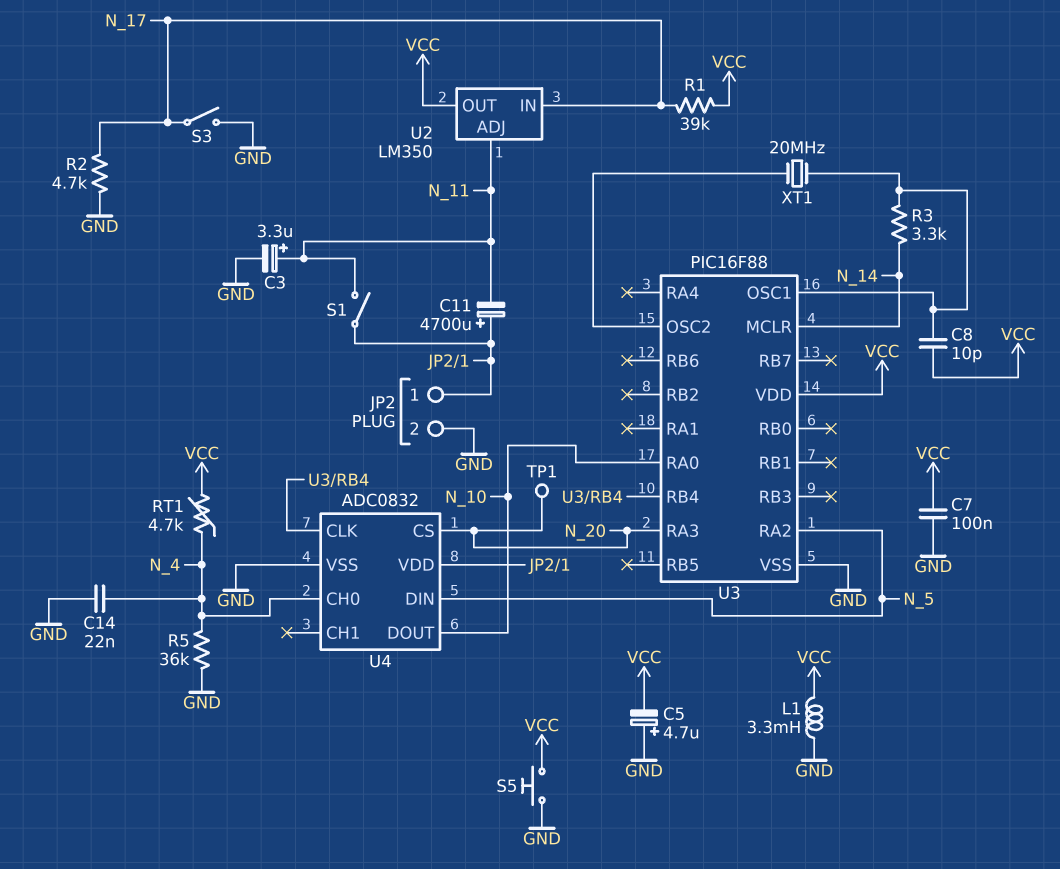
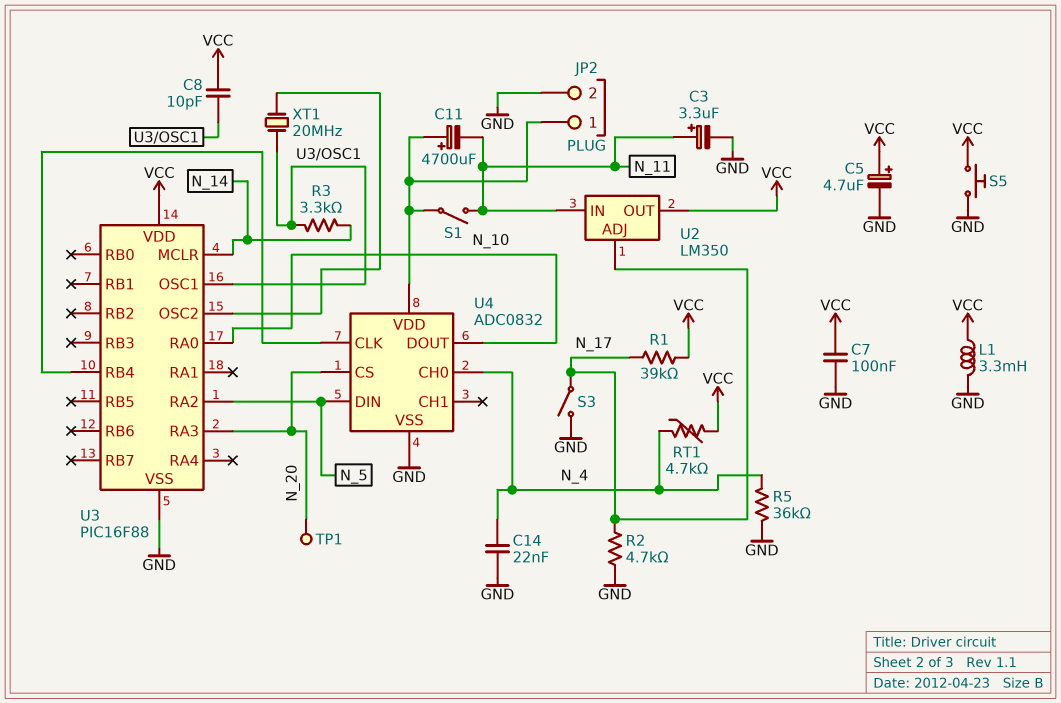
C5: 4.7uF (plus GND, minus VCC) -> 4.7uF (plus VCC, minus GND)
U2 pin ADJ: N_11 -> N_17
U2 pin IN: N_17 -> N_11

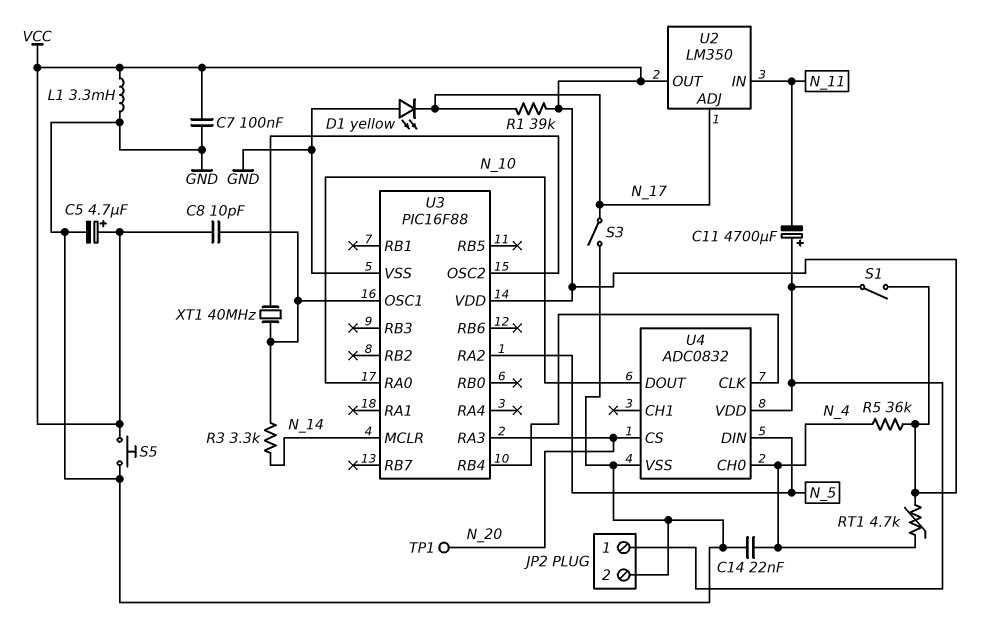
C3: 3.3uF (plus N_11, minus GND) -> none
D1: none -> LED yellow (A GND, K N_17)
R2: 4.7k (GND, N_17) -> none
R5: 36k (GND, N_4) -> 36k (N_4, VCC)
S1: switch (JP2/1, N_11) -> switch (JP2/1, VCC)
XT1: 20MHz (U3/OSC1, U3/OSC2) -> 40MHz (U3/OSC1, U3/OSC2)

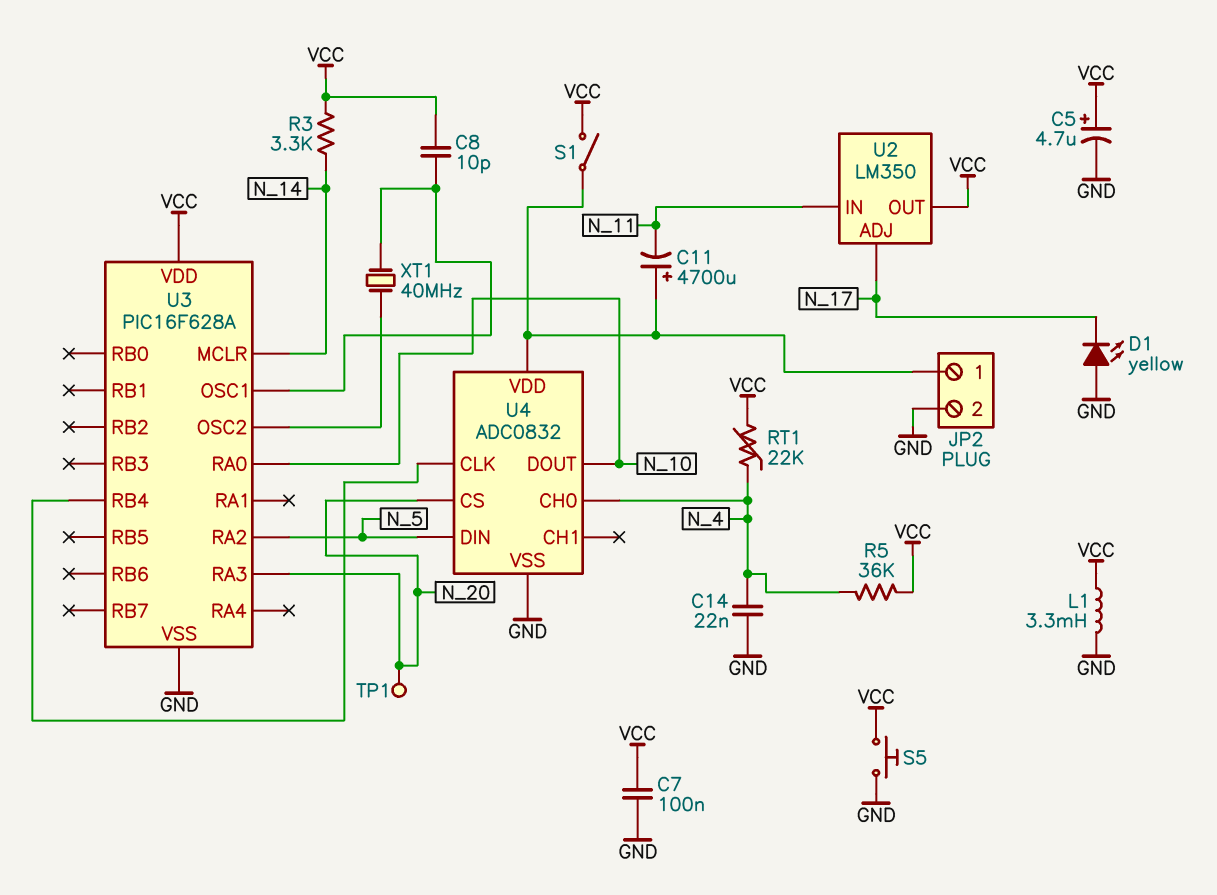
R1: 39k (N_17, VCC) -> none
R3: 3.3k (N_14, U3/OSC1) -> 3.3k (N_14, VCC)
RT1: 4.7k (N_4, VCC) -> 22k (N_4, VCC)
S3: switch (GND, N_17) -> none
U3: PIC16F88 -> PIC16F628A

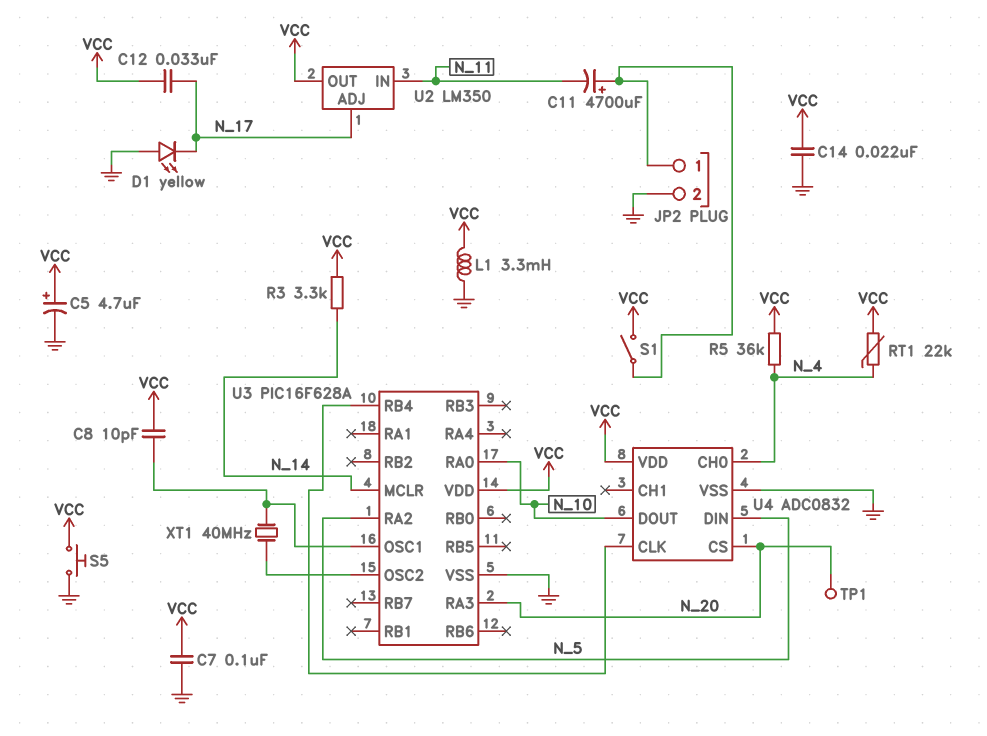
C12: none -> 33nF (N_17, VCC)
C14: 22nF (GND, N_4) -> 22nF (GND, VCC)
U4 pin VDD: JP2/1 -> VCC

